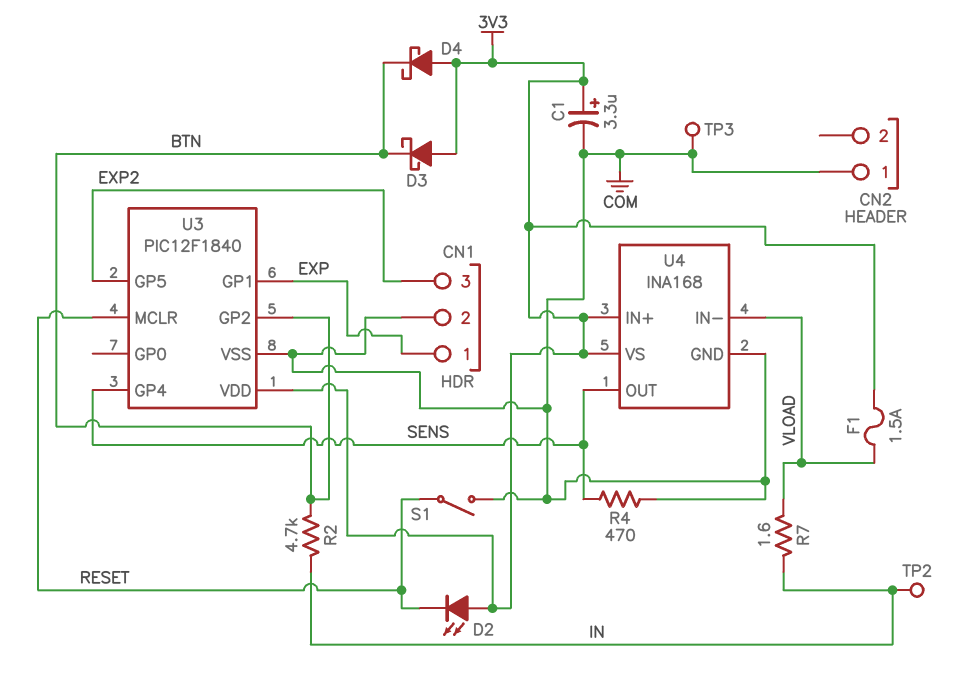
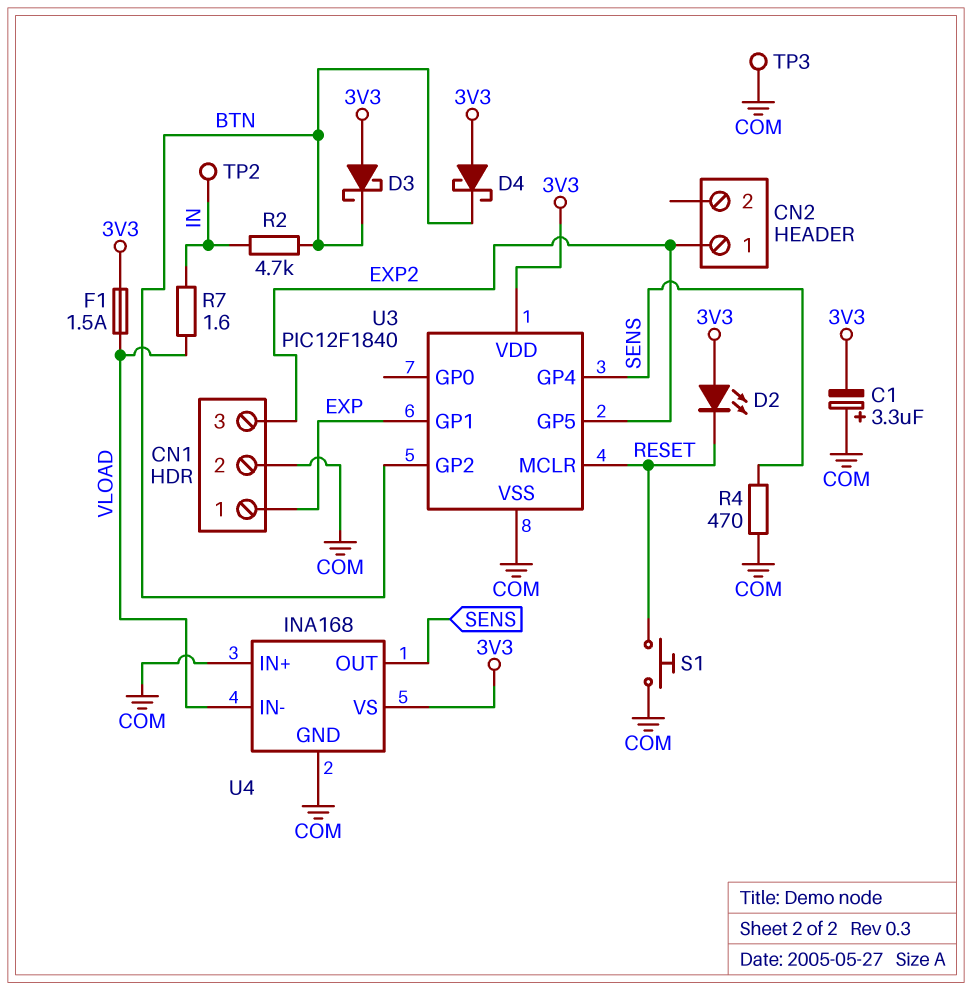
C1: 3.3uF (plus 3V3, minus COM) -> 3.3uF (plus COM, minus 3V3)
CN2 pin 1: COM -> EXP2
S1: switch (COM, RESET) -> button (COM, RESET)
U4 pin IN+: 3V3 -> COM

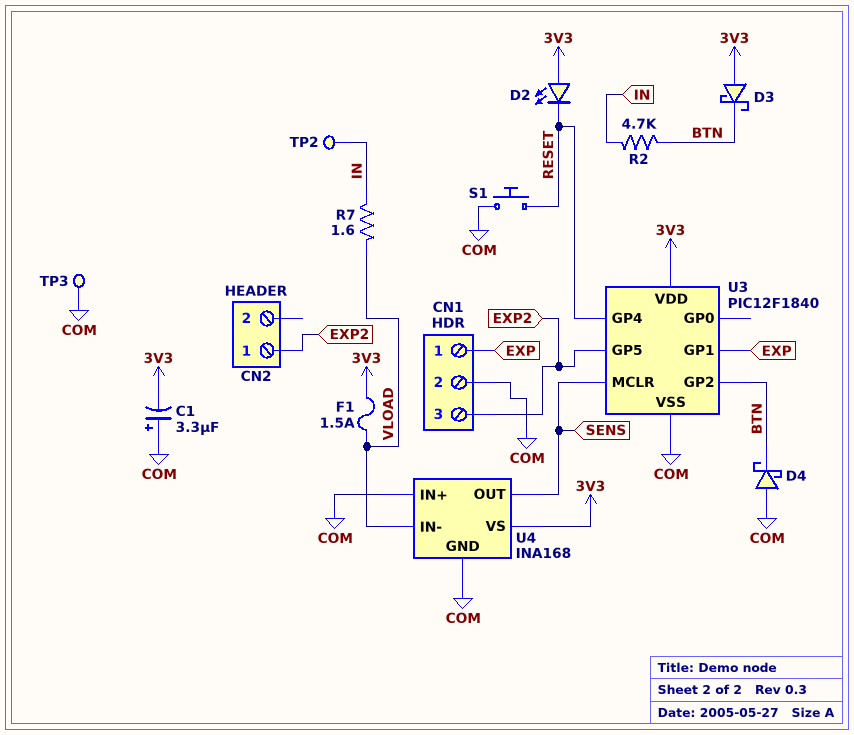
D4: schottky (A 3V3, K BTN) -> schottky (A COM, K BTN)
R4: 470 (COM, SENS) -> none
U3 pin GP4: SENS -> RESET
U3 pin MCLR: RESET -> SENS

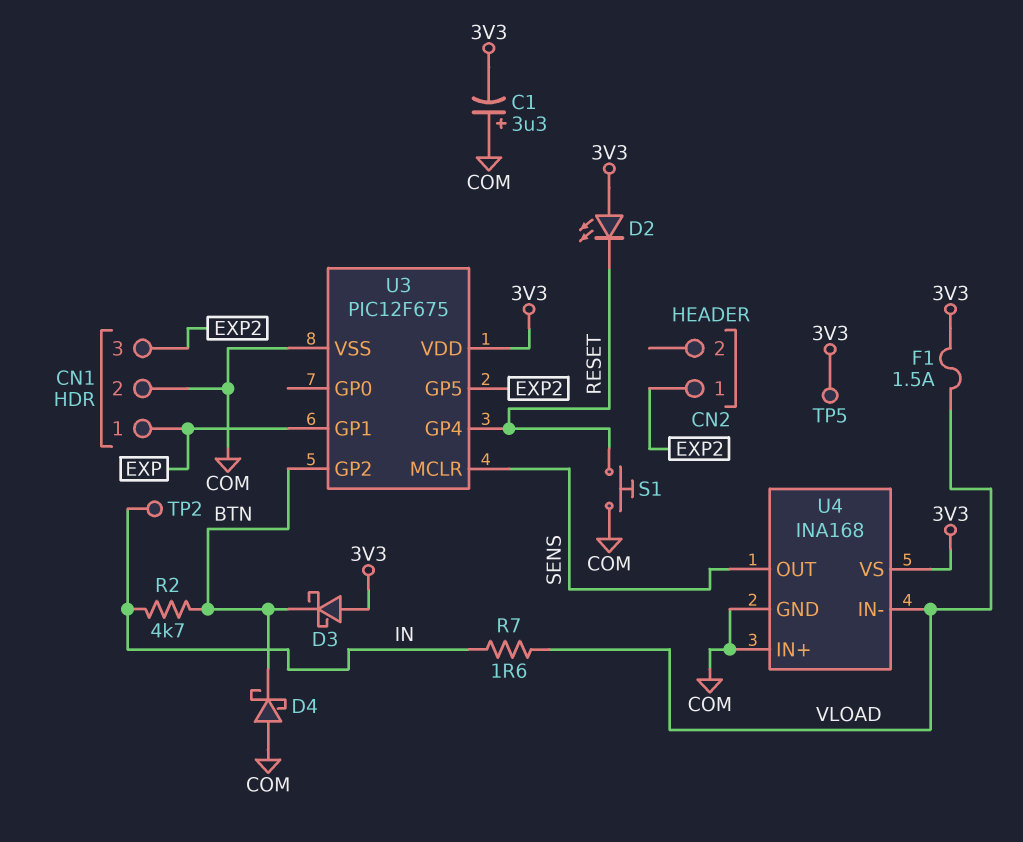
TP3: test point (COM) -> none
TP5: none -> test point (3V3)
U3: PIC12F1840 -> PIC12F675

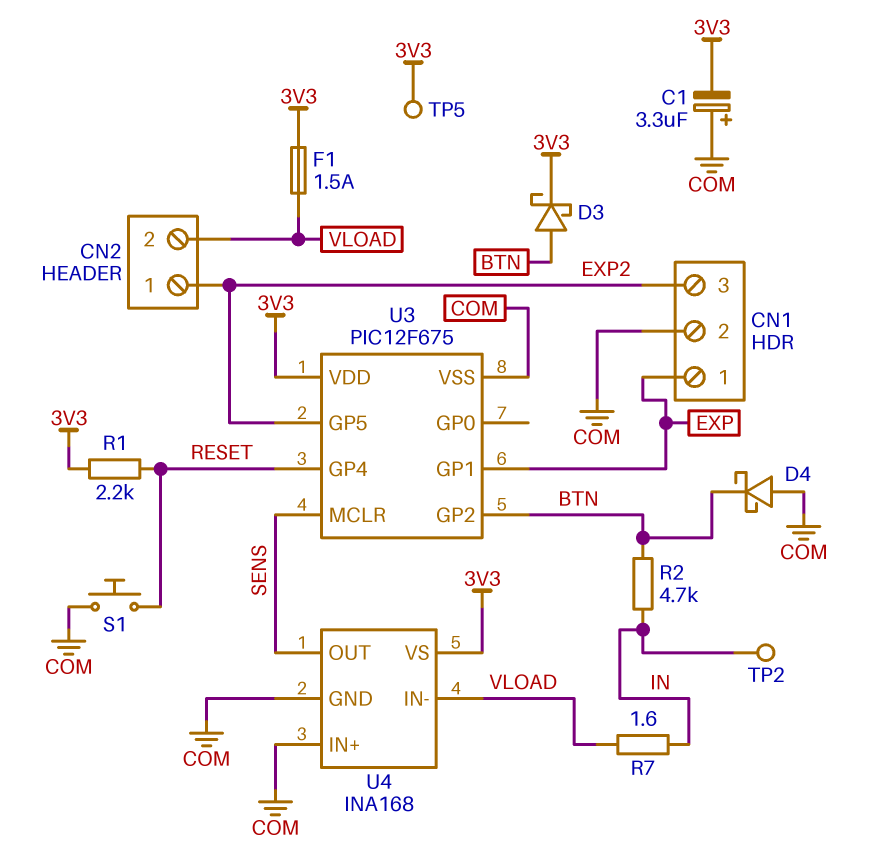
CN2 pin 2: none -> VLOAD
D2: LED (A 3V3, K RESET) -> none
D3: schottky (A 3V3, K BTN) -> schottky (A BTN, K 3V3)
R1: none -> 2.2k (3V3, RESET)

